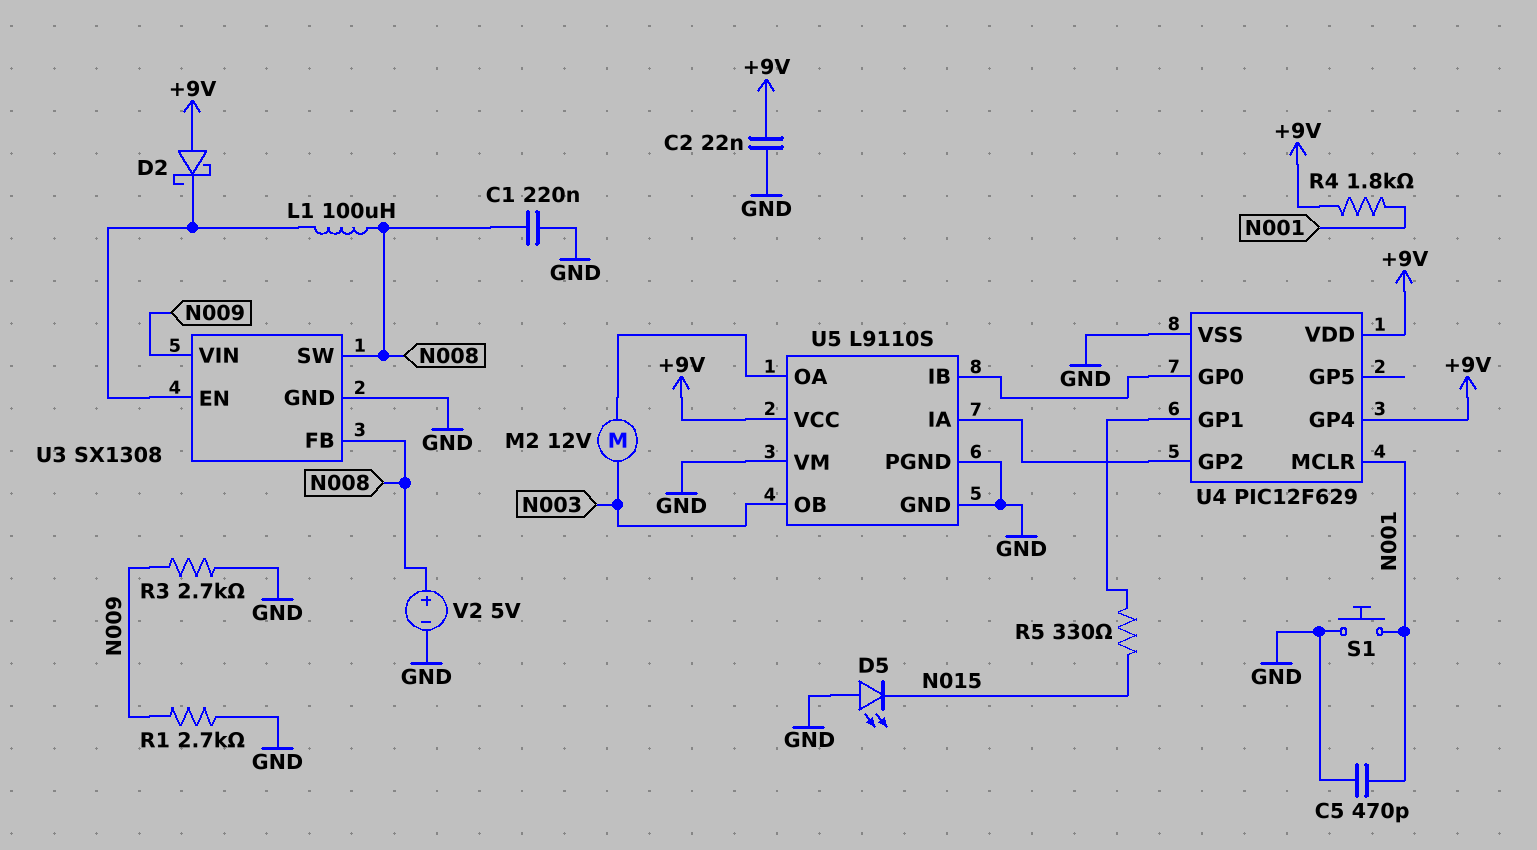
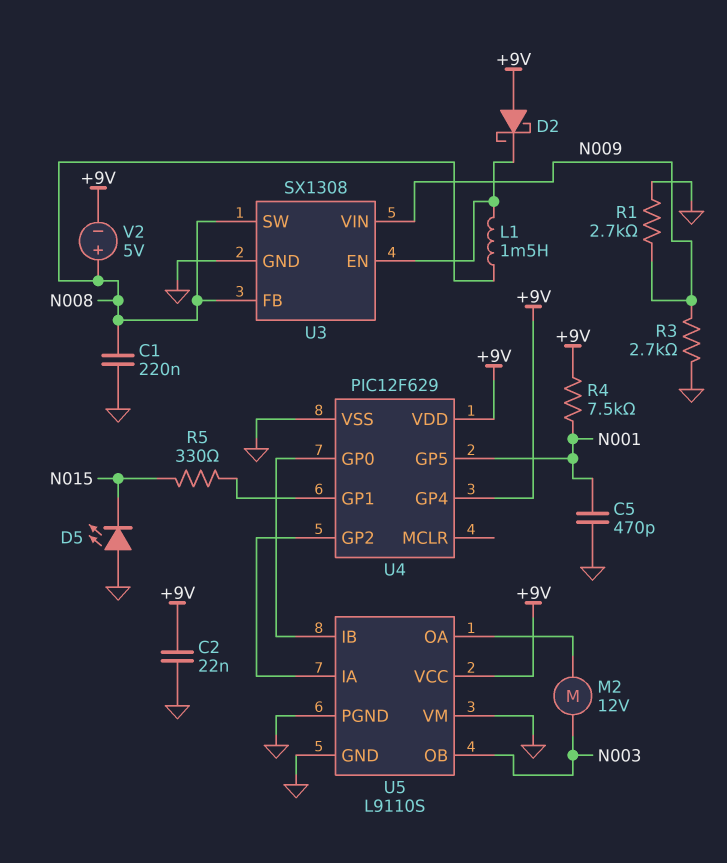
L1: 100uH (N008, U3/EN) -> 1.5mH (N008, U3/EN)
R4: 1.8k (+9V, N001) -> 7.5k (+9V, N001)
S1: button (GND, N001) -> none
U4 pin GP5: none -> N001
U4 pin MCLR: N001 -> none
V2: 5V (plus N008, minus GND) -> 5V (plus N008, minus +9V)

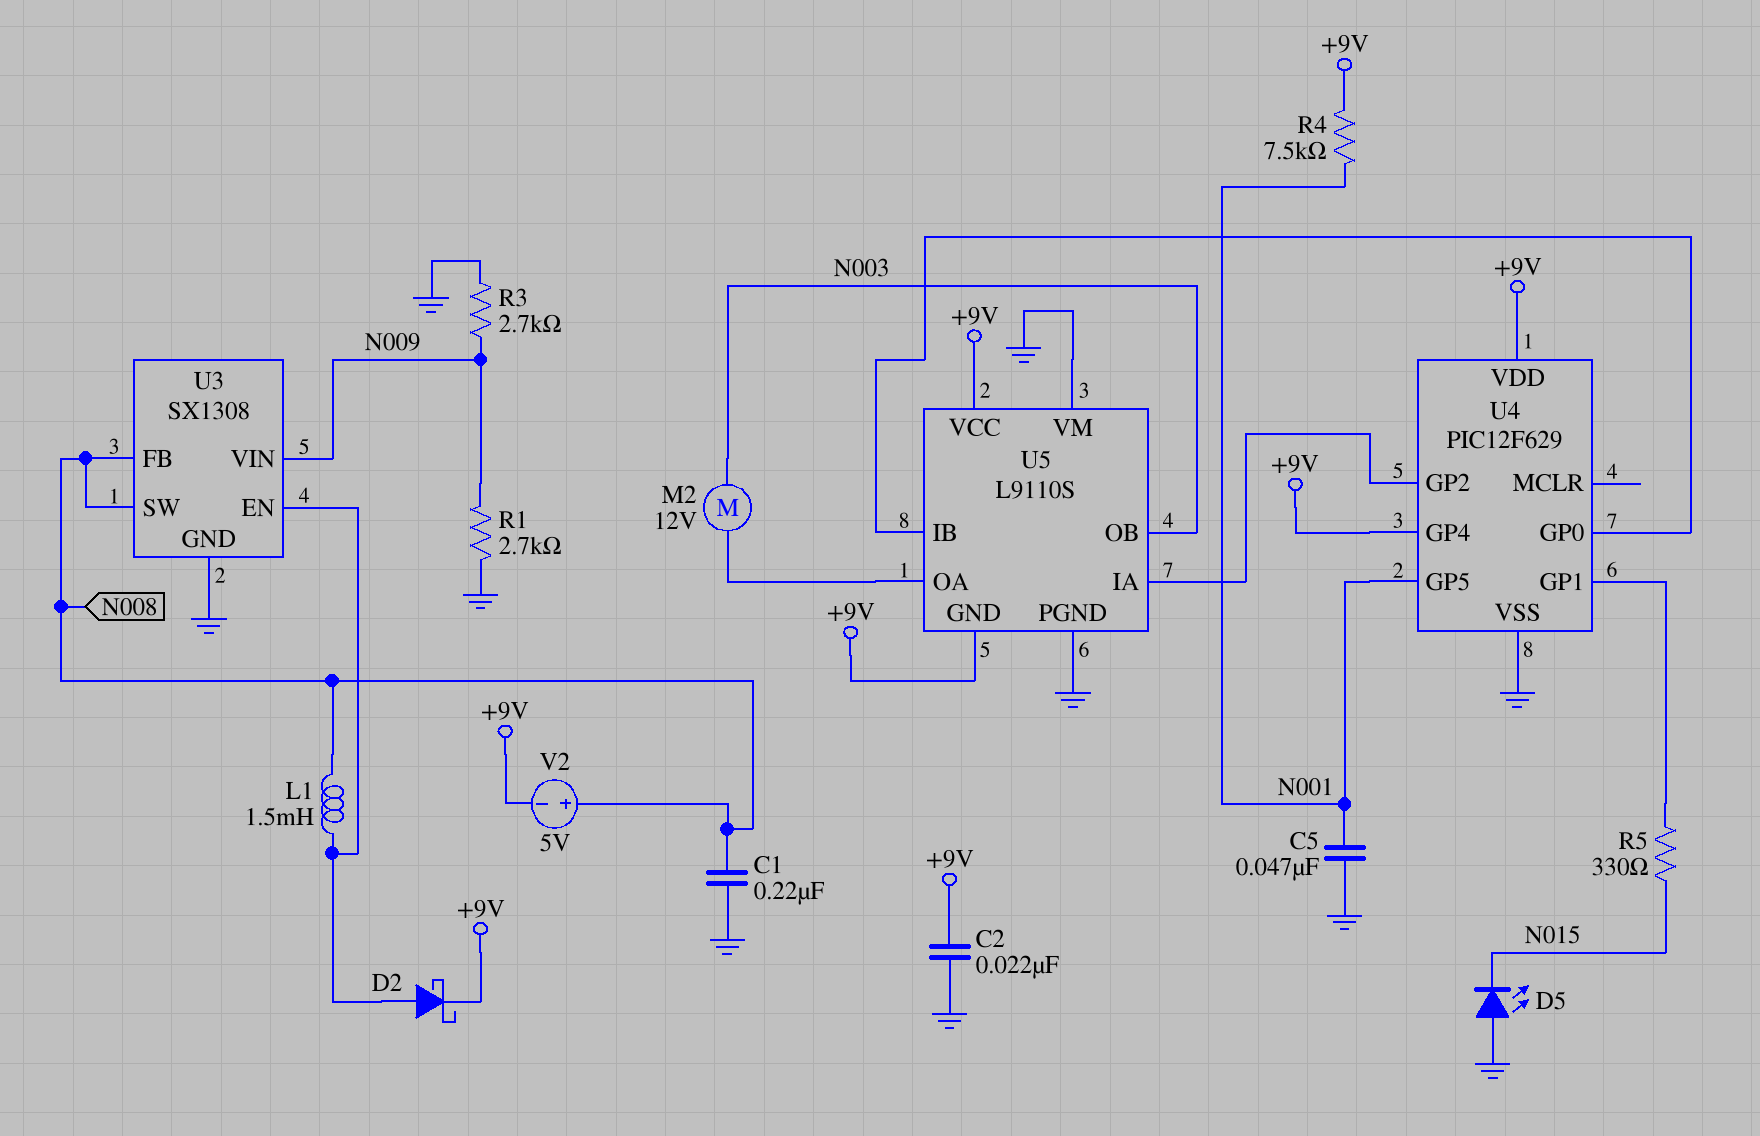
C5: 470pF (GND, N001) -> 47nF (GND, N001)
D2: schottky (A +9V, K U3/EN) -> schottky (A U3/EN, K +9V)
U5 pin GND: GND -> +9V

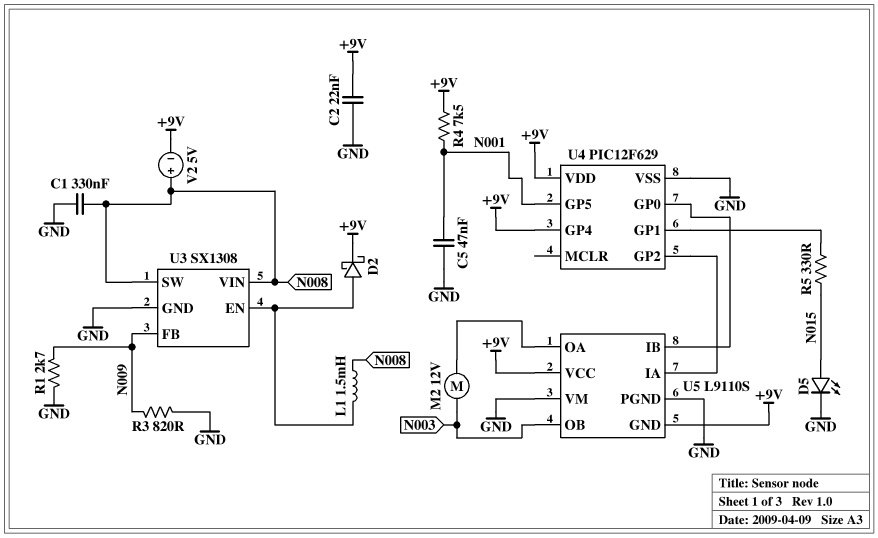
C1: 220nF (GND, N008) -> 330nF (GND, N008)
D5: LED (A GND, K N015) -> LED (A N015, K GND)
R3: 2.7k (GND, N009) -> 820 (GND, N009)
U3 pin FB: N008 -> N009
U3 pin VIN: N009 -> N008

